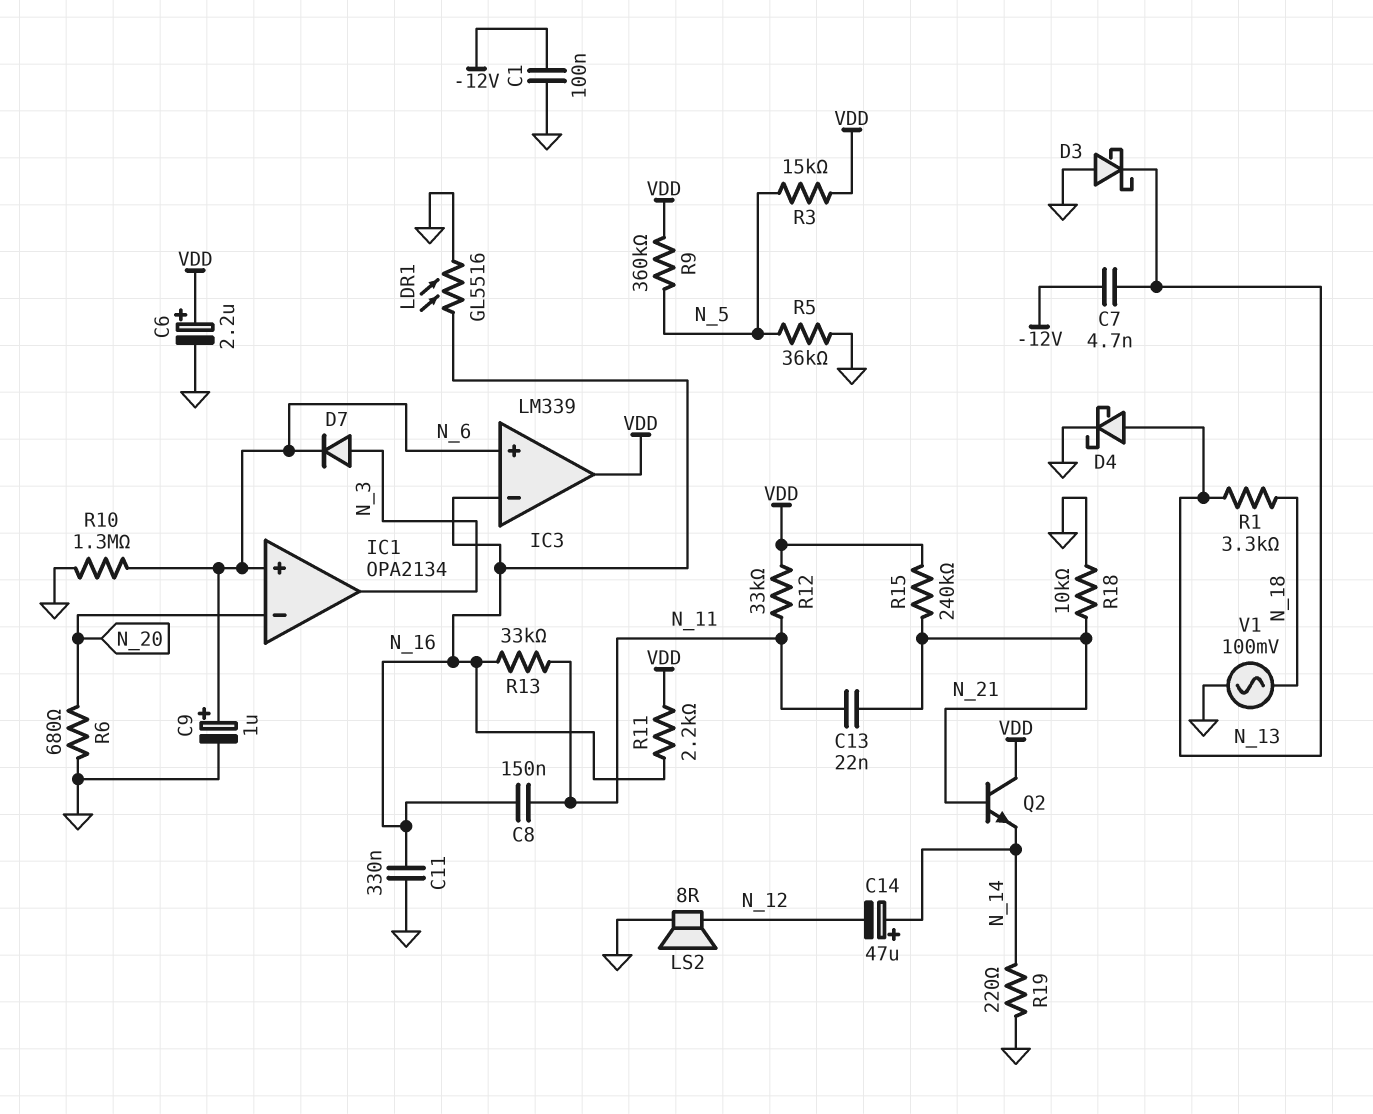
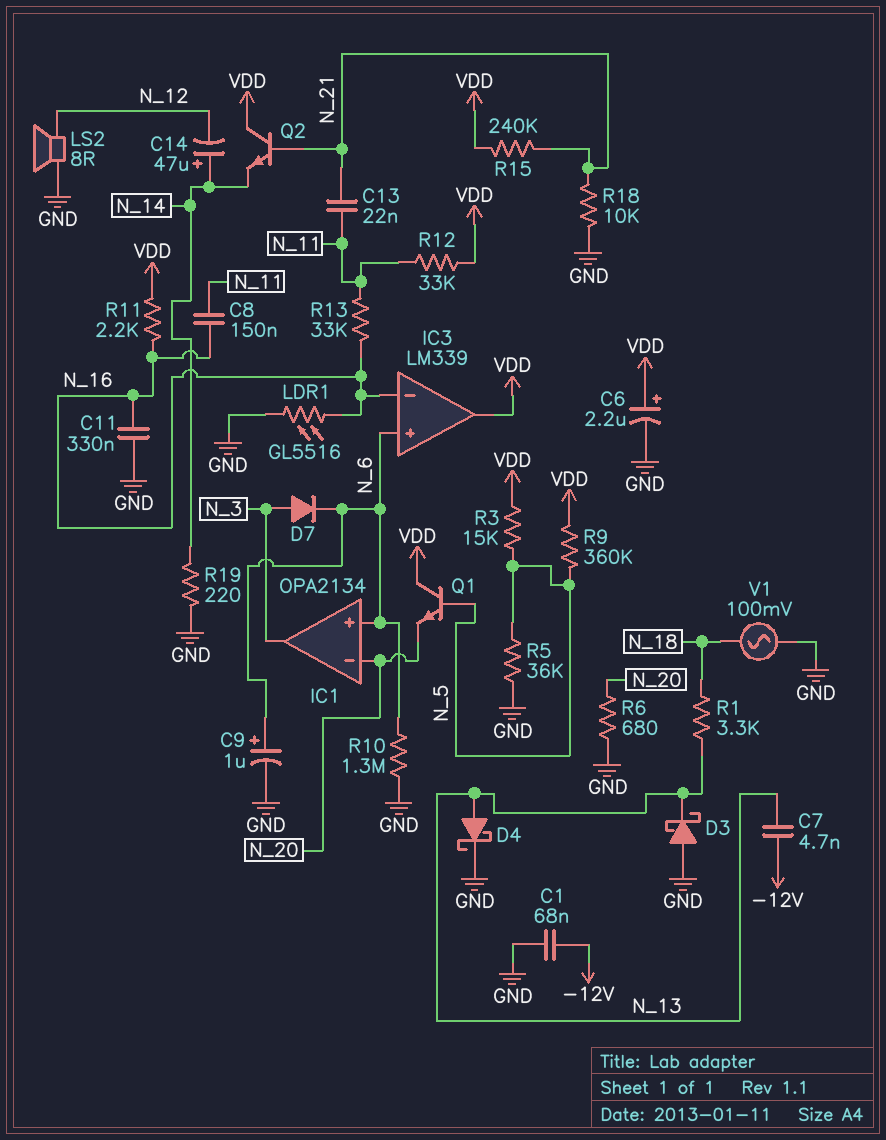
C1: 100nF (-12V, GND) -> 68nF (-12V, GND)
Q1: none -> NPN (B N_5, C VDD, E N_20)

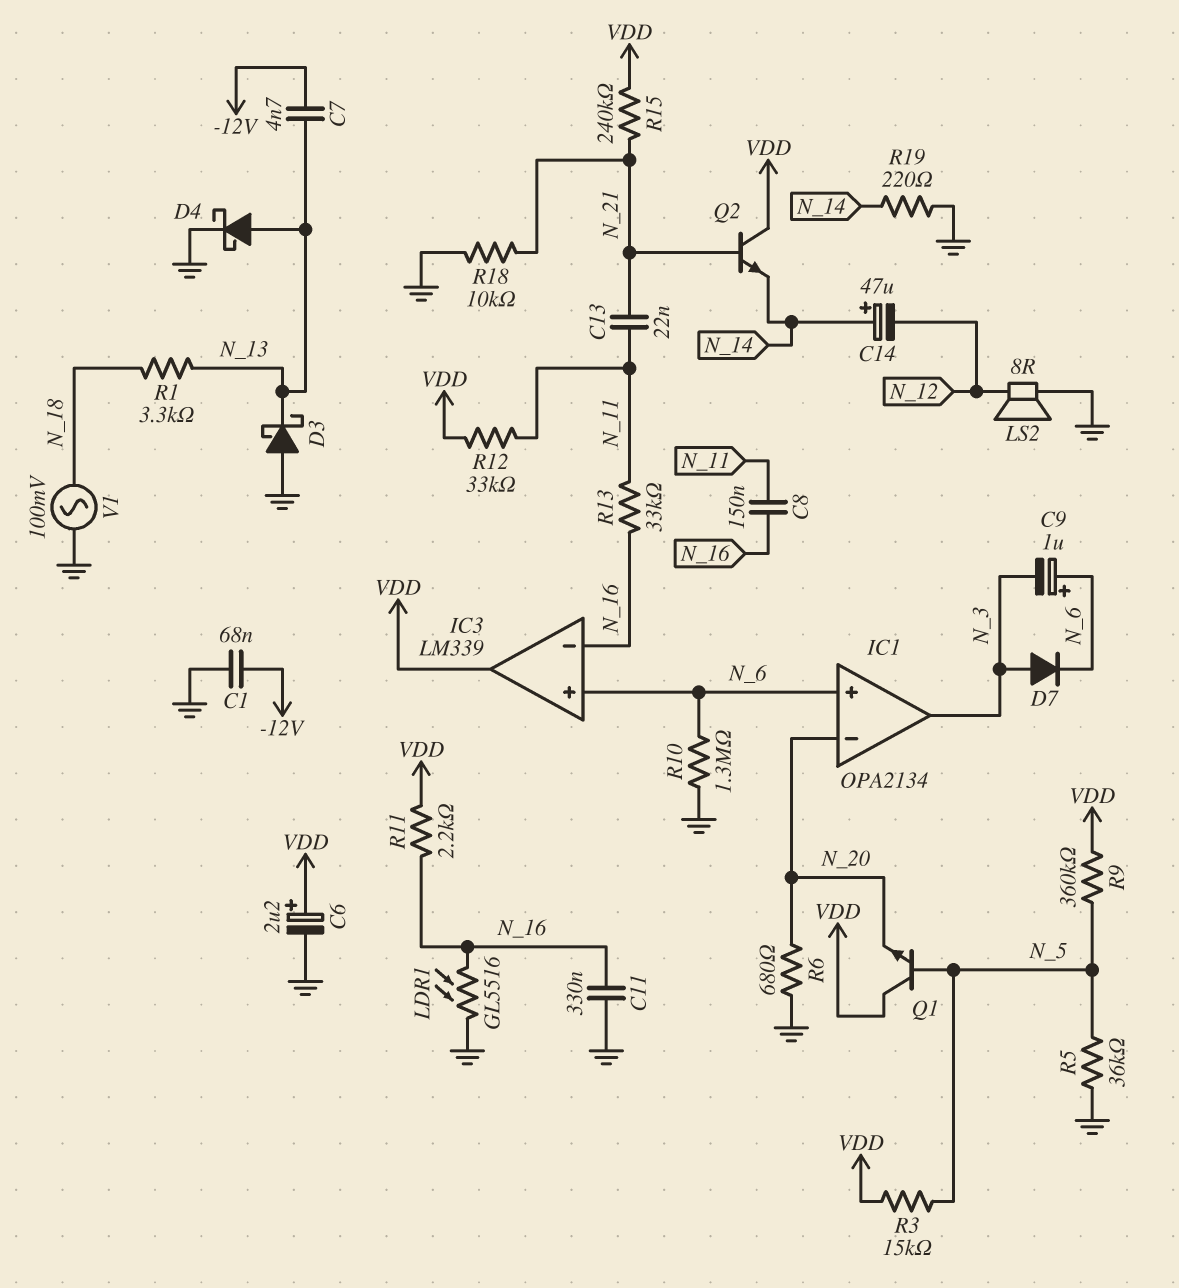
C9: 1uF (plus N_6, minus GND) -> 1uF (plus N_6, minus N_3)

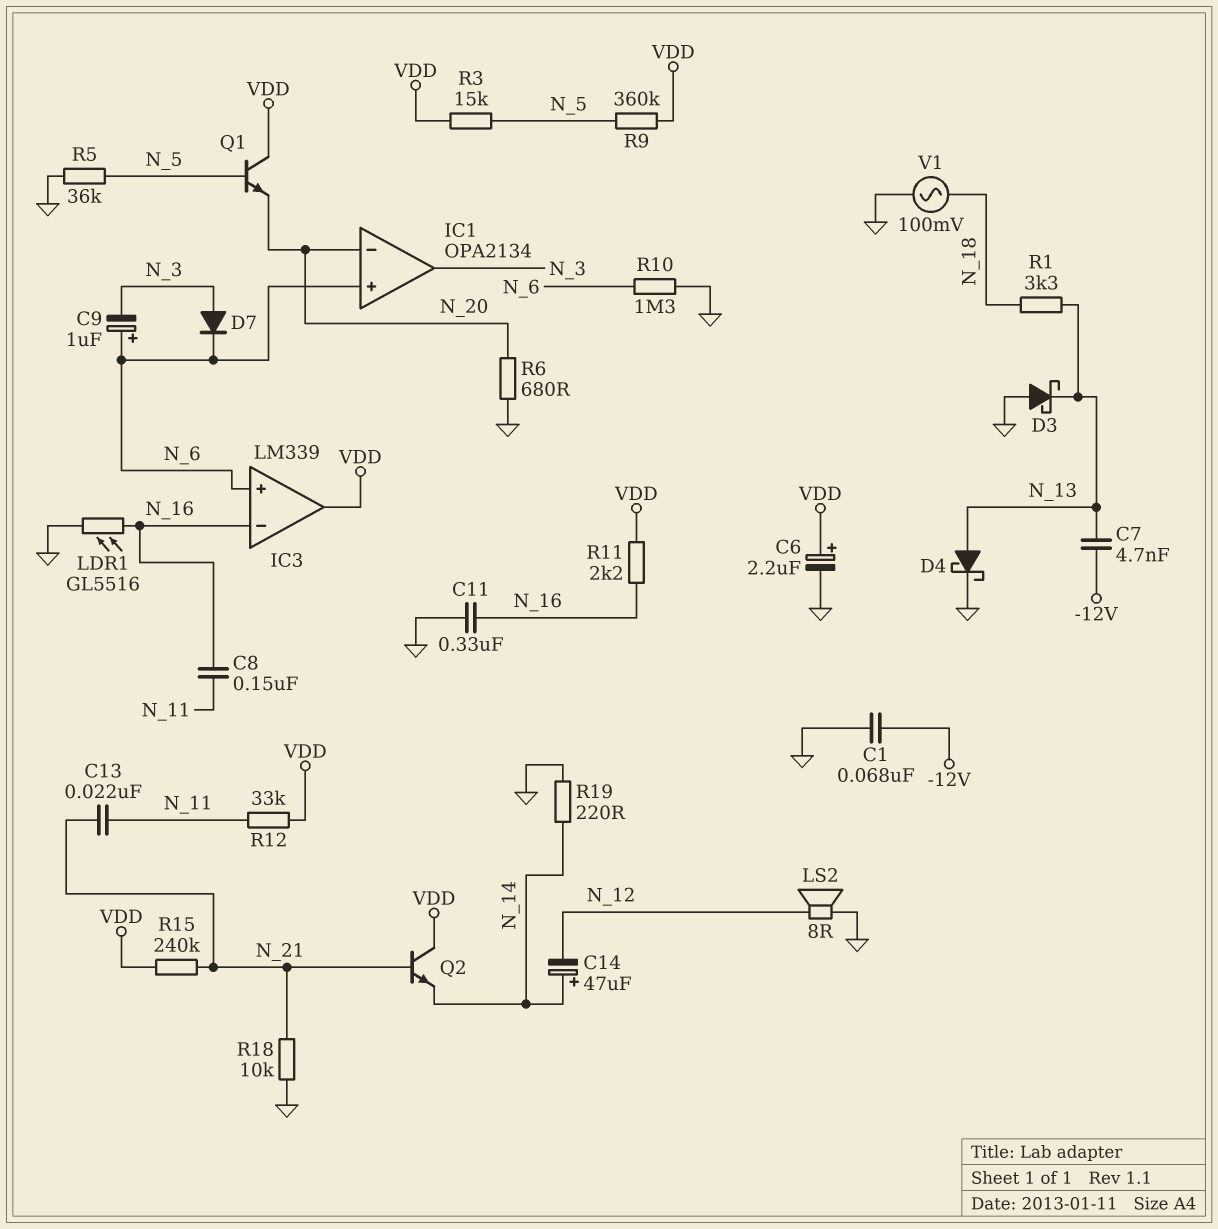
R13: 33k (N_11, N_16) -> none

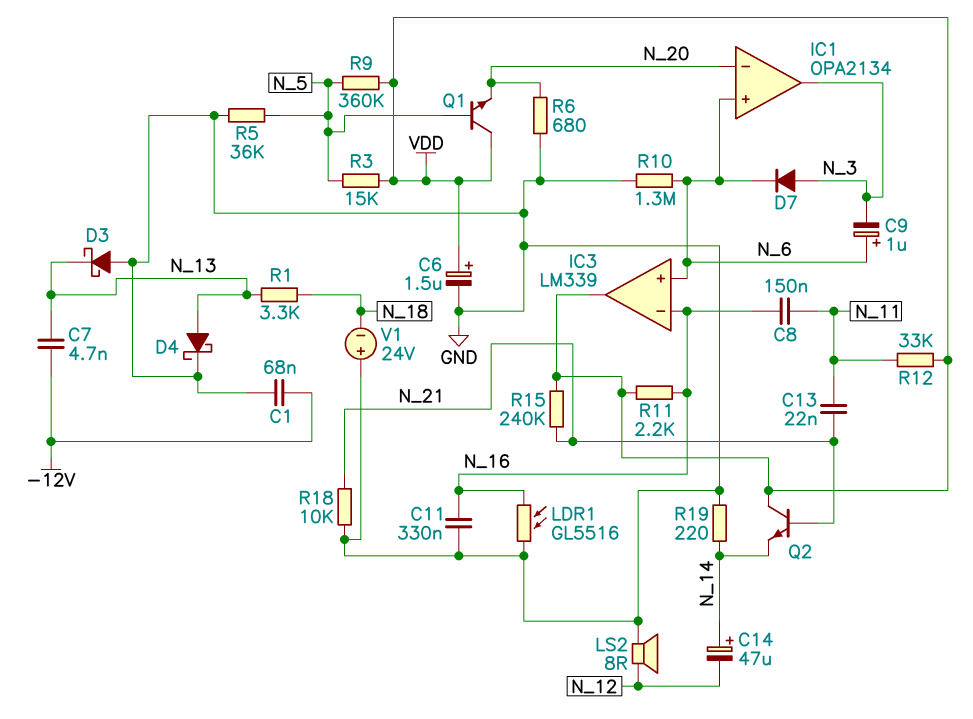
C6: 2.2uF (plus VDD, minus GND) -> 1.5uF (plus VDD, minus GND)
V1: AC 100mV (GND, N_18) -> 24V (plus GND, minus N_18)

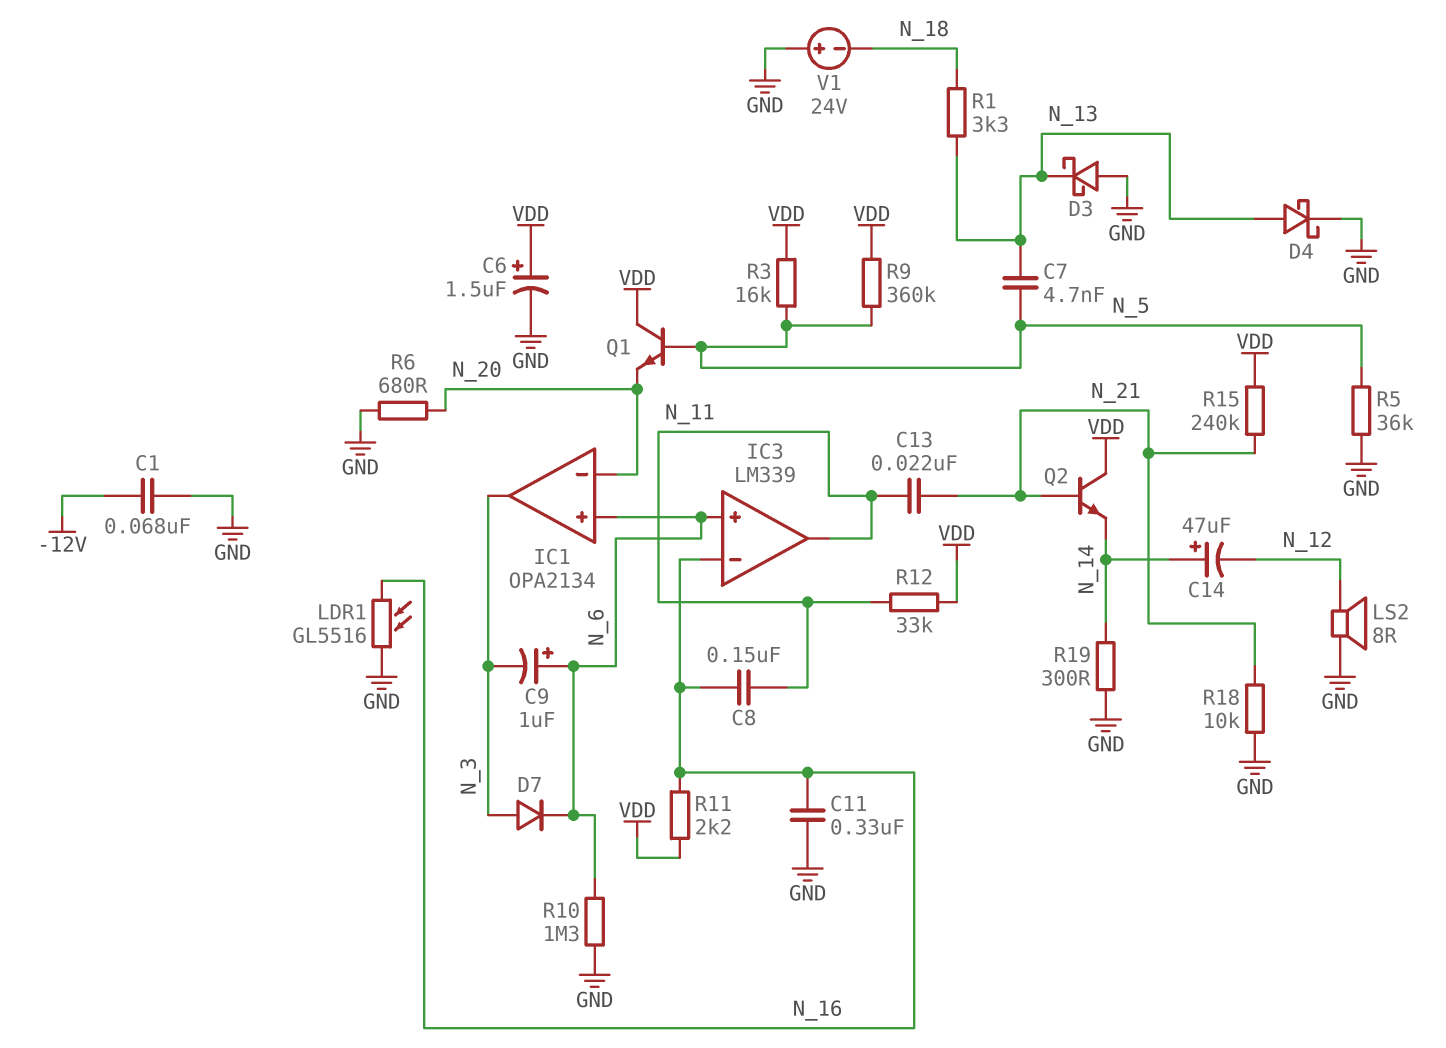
C7: 4.7nF (-12V, N_13) -> 4.7nF (N_5, N_13)
IC3 pin out: VDD -> N_11
R3: 15k (N_5, VDD) -> 16k (N_5, VDD)
R19: 220 (GND, N_14) -> 300 (GND, N_14)

